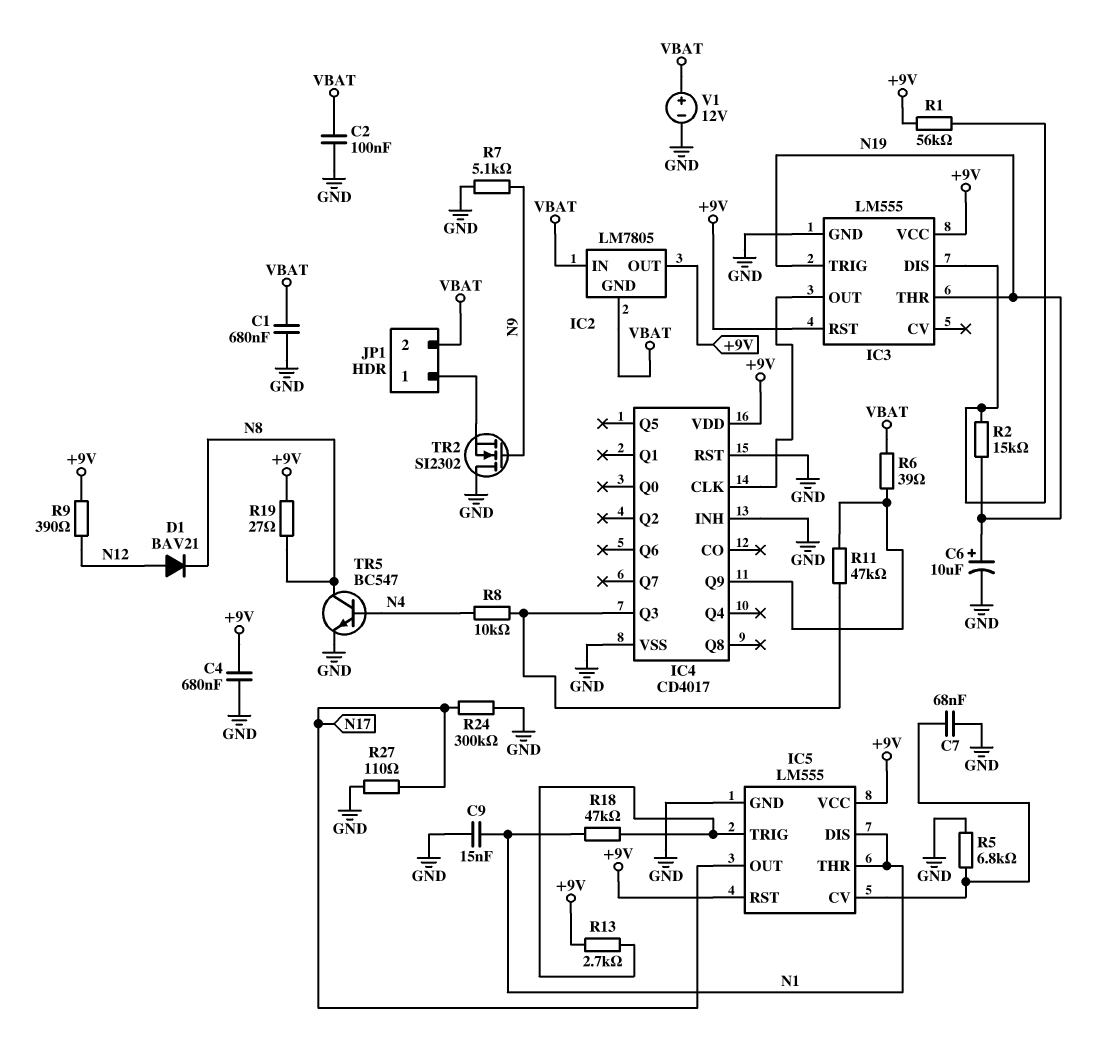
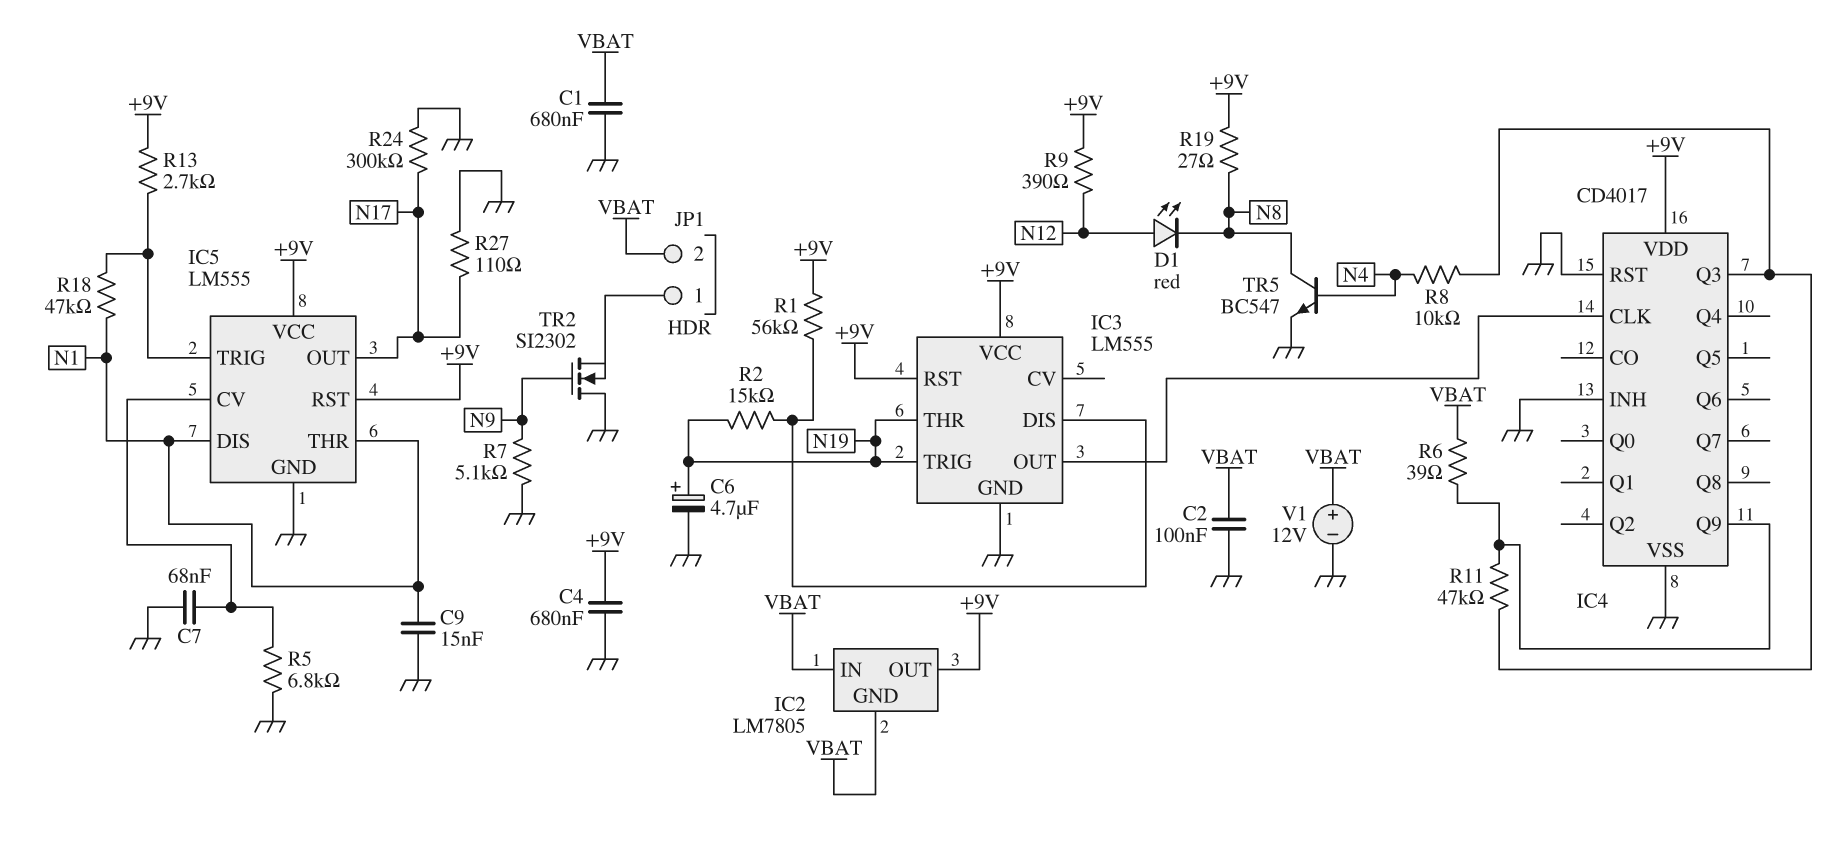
C6: 10uF (plus N19, minus GND) -> 4.7uF (plus N19, minus GND)
D1: diode BAV21 (A N12, K N8) -> LED red (A N12, K N8)

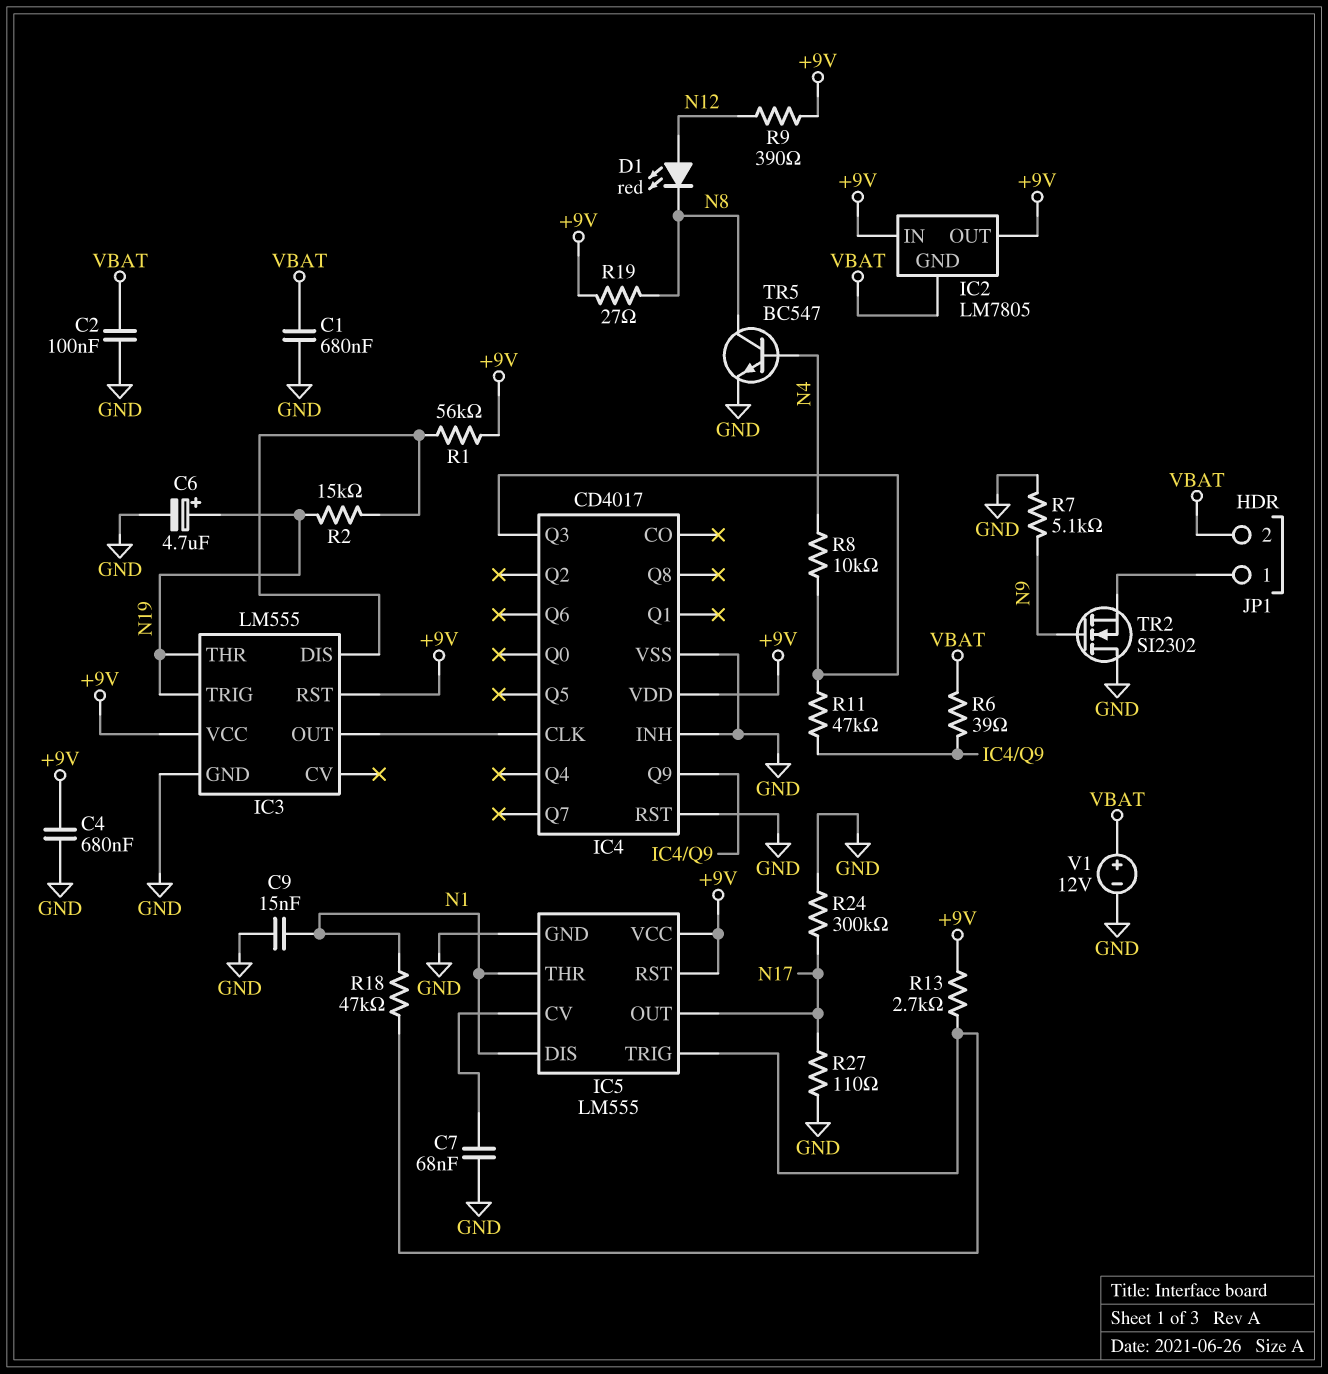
IC2 pin IN: VBAT -> +9V
R5: 6.8k (GND, IC5/CV) -> none

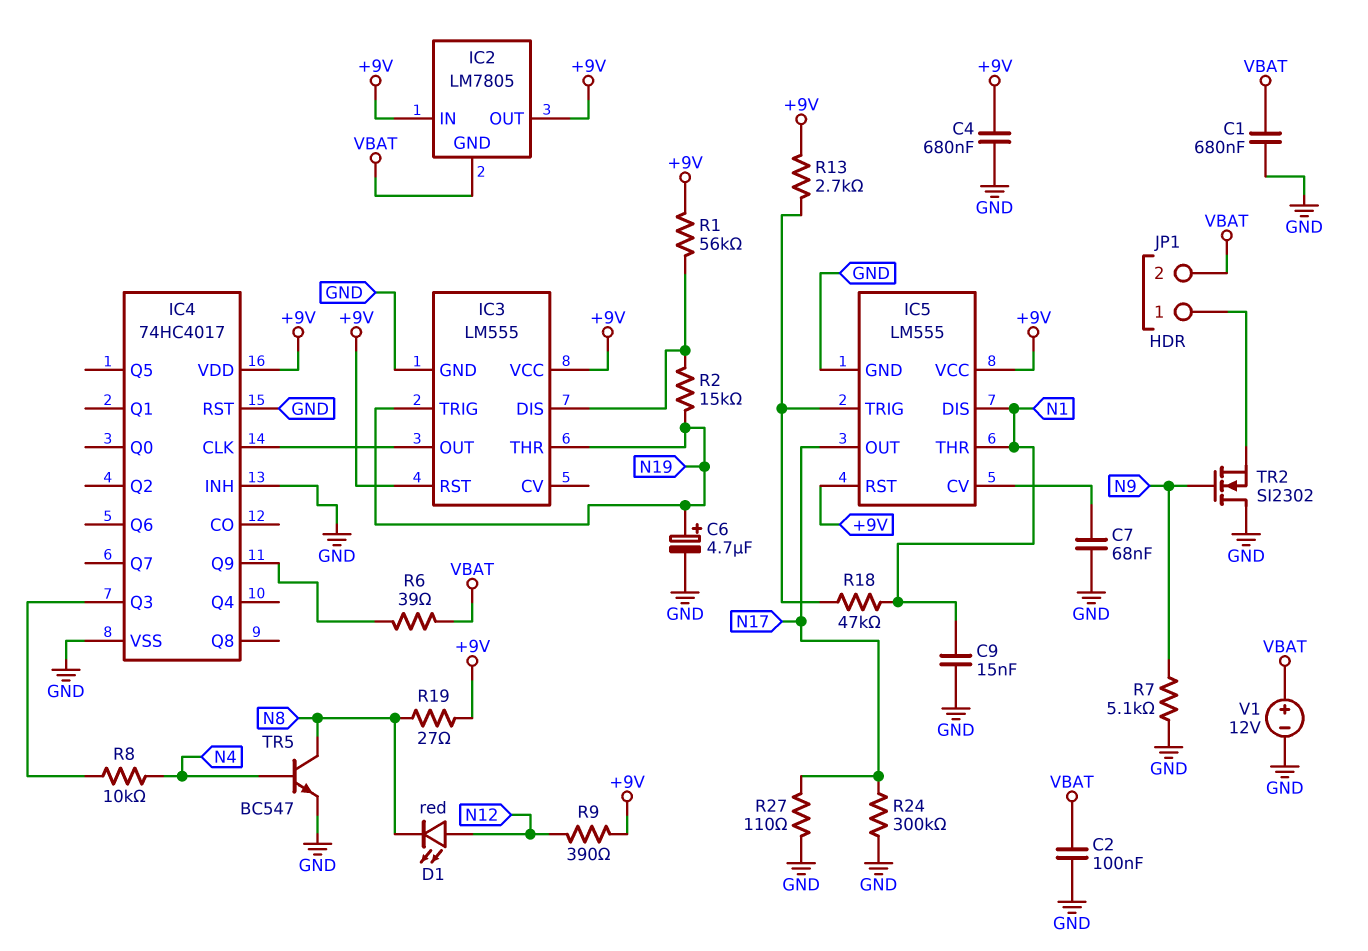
IC4: CD4017 -> 74HC4017
R11: 47k (IC4/Q3, IC4/Q9) -> none

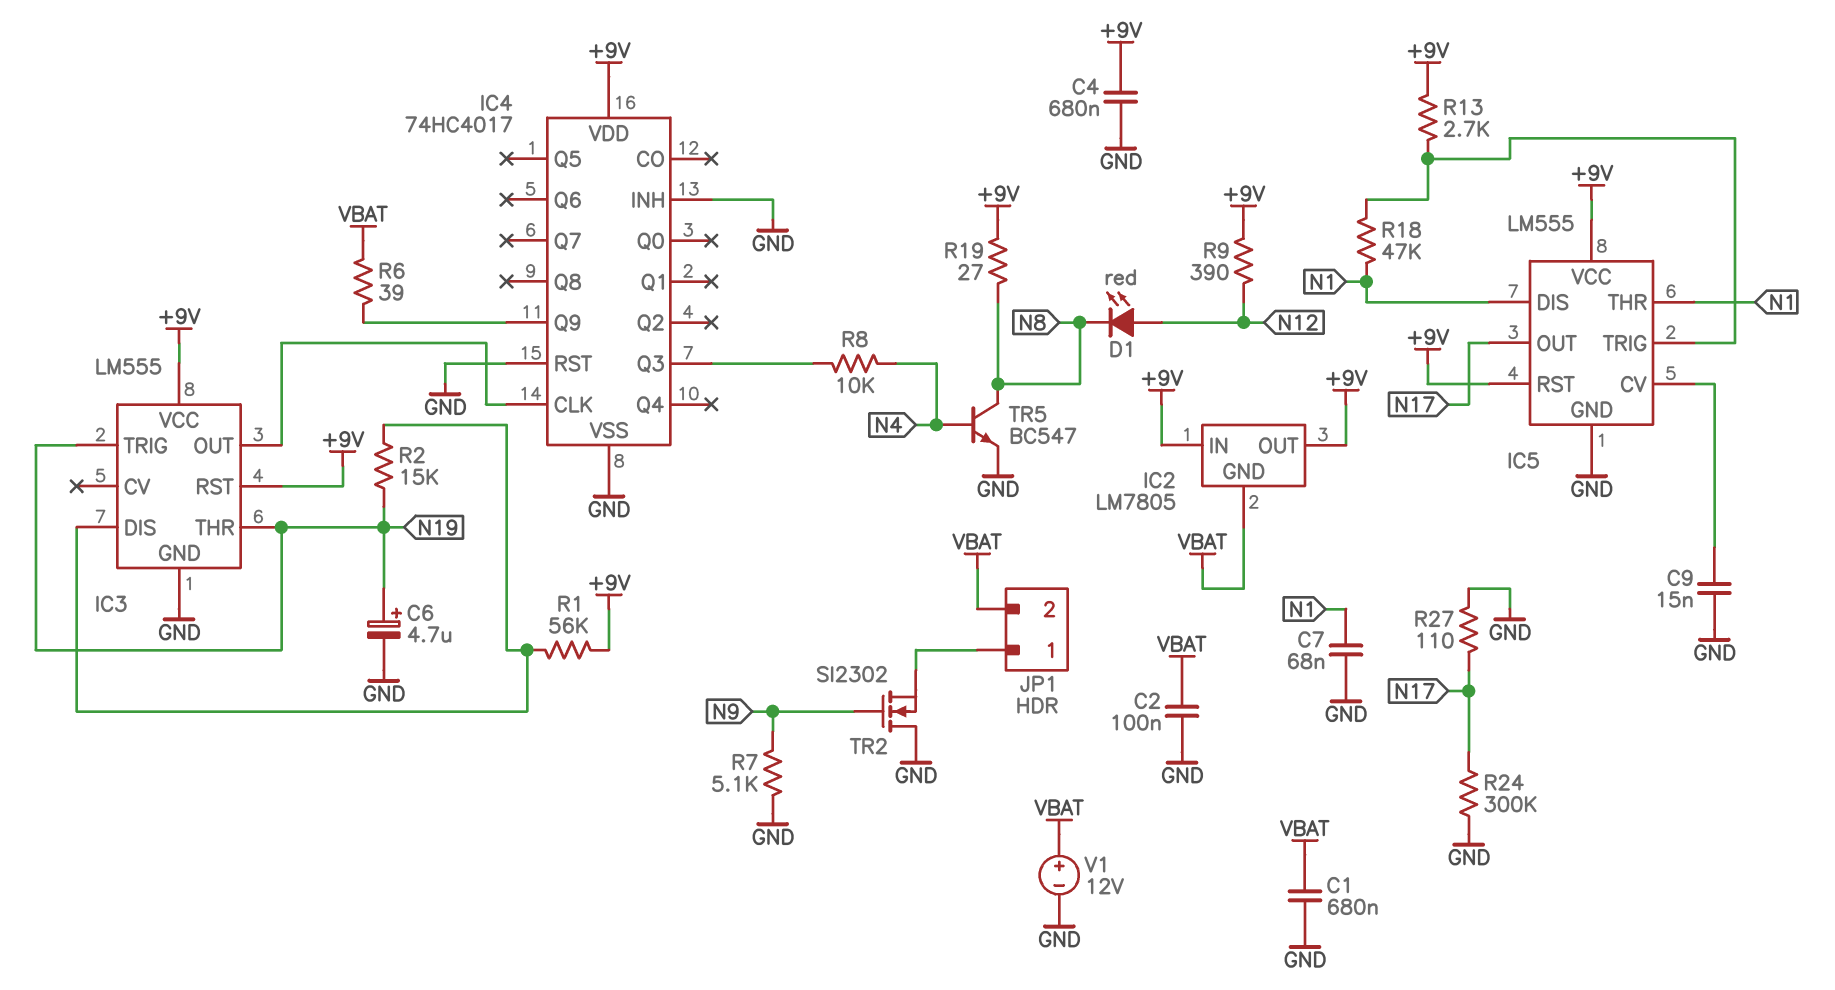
C7: 68nF (GND, IC5/CV) -> 68nF (GND, N1)
C9: 15nF (GND, N1) -> 15nF (GND, IC5/CV)

